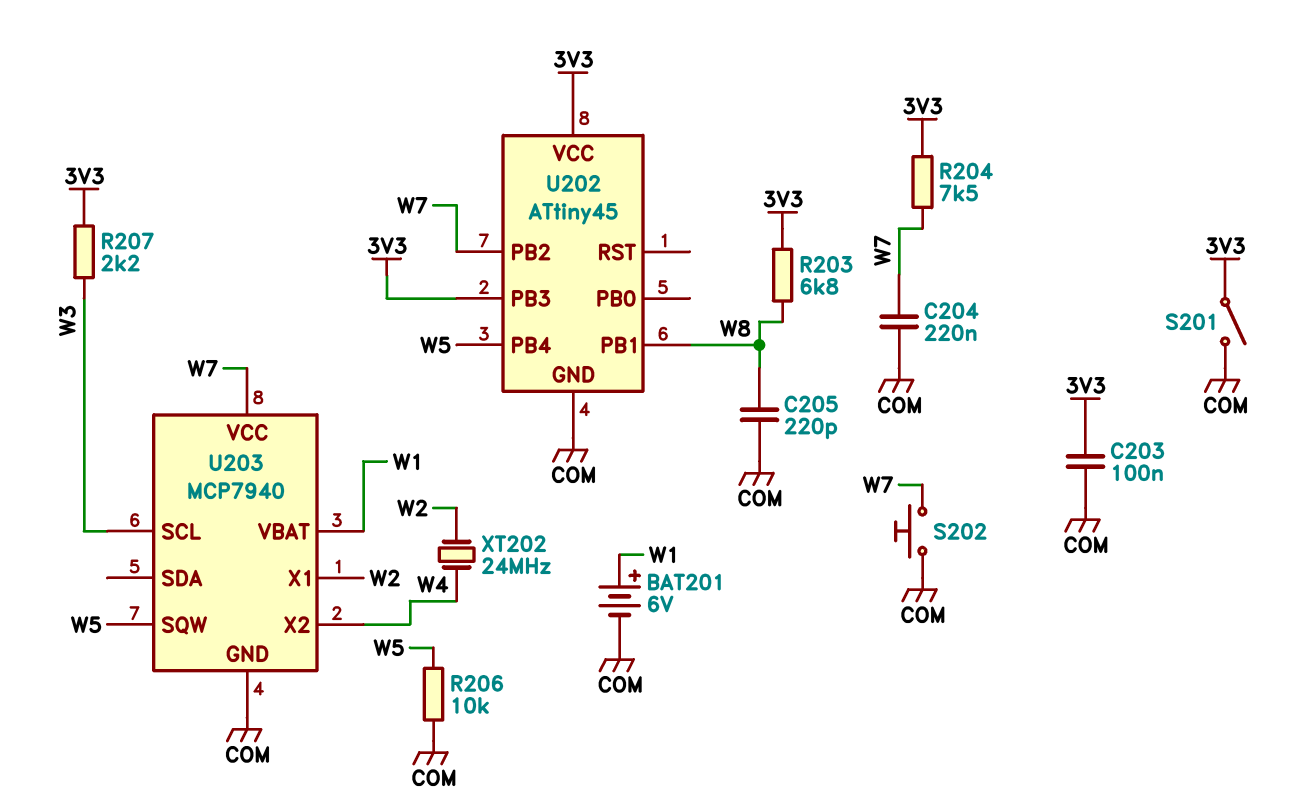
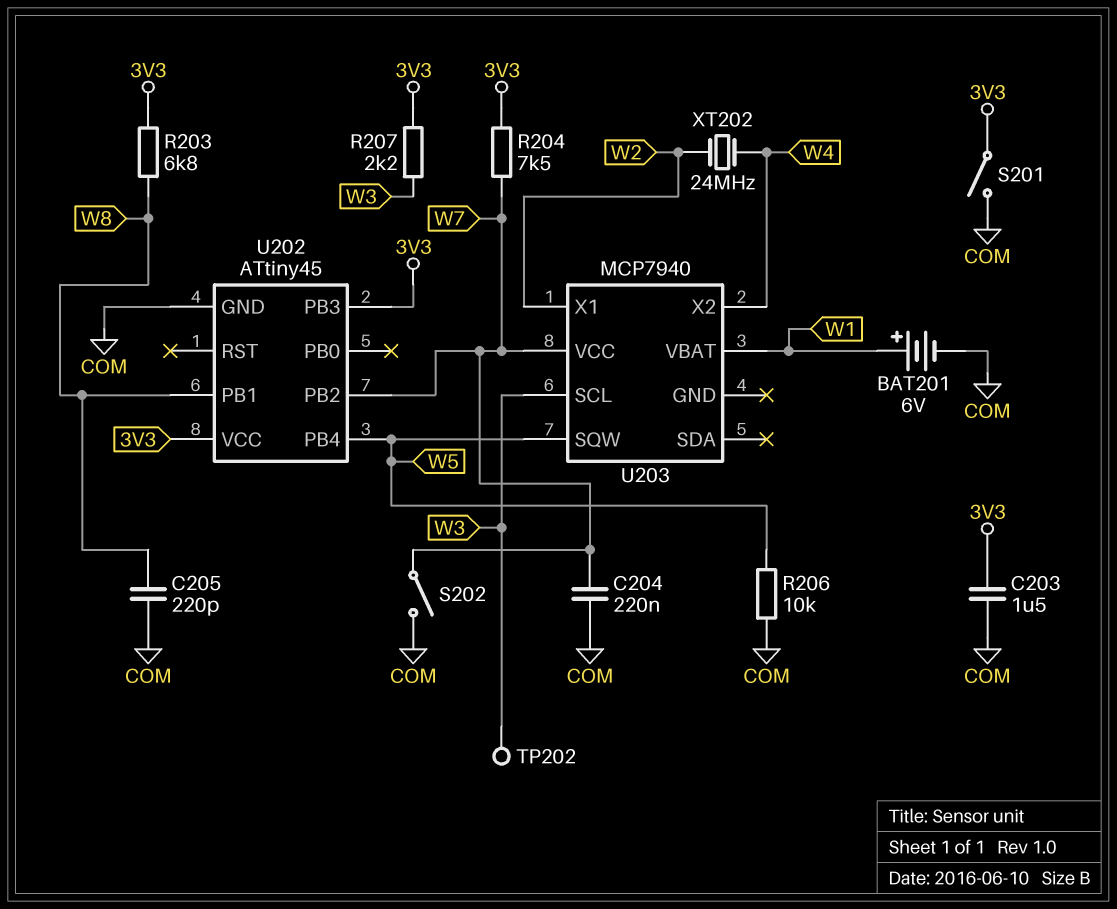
C203: 100nF (3V3, COM) -> 1.5uF (3V3, COM)
S202: button (COM, W7) -> switch (COM, W7)
TP202: none -> test point (W3)
U203 pin GND: COM -> none

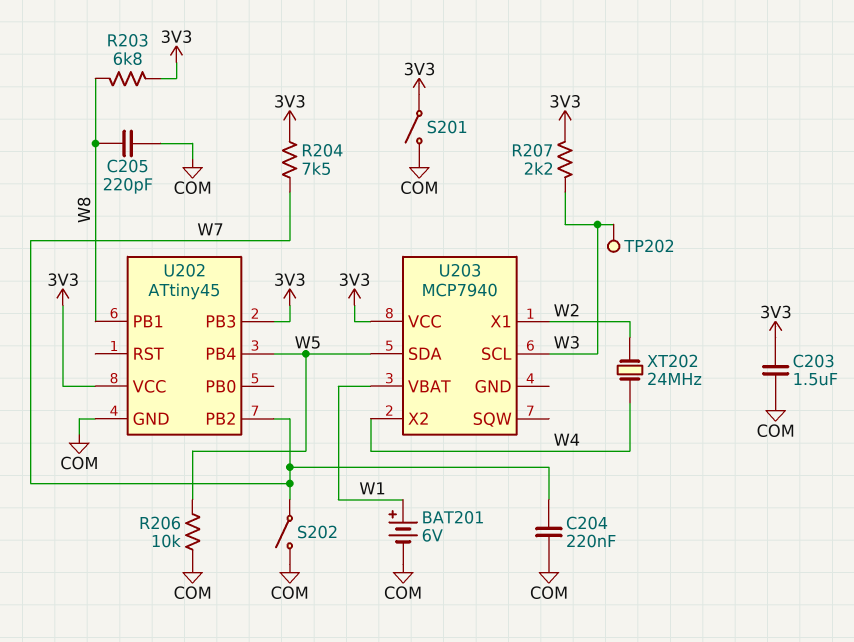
U203 pin SDA: none -> W5
U203 pin SQW: W5 -> none
U203 pin VCC: W7 -> 3V3

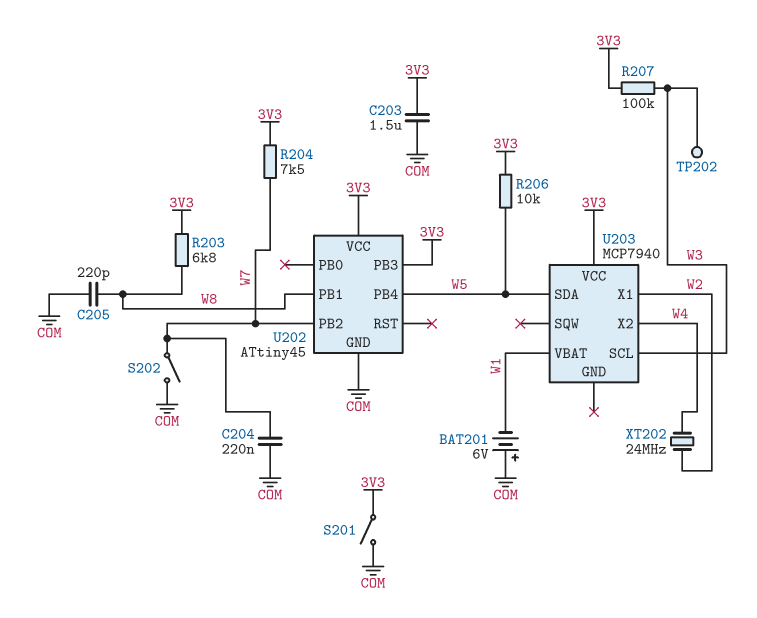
BAT201: 6V (plus W1, minus COM) -> 6V (plus COM, minus W1)
R206: 10k (COM, W5) -> 10k (3V3, W5)
R207: 2.2k (3V3, W3) -> 100k (3V3, W3)

